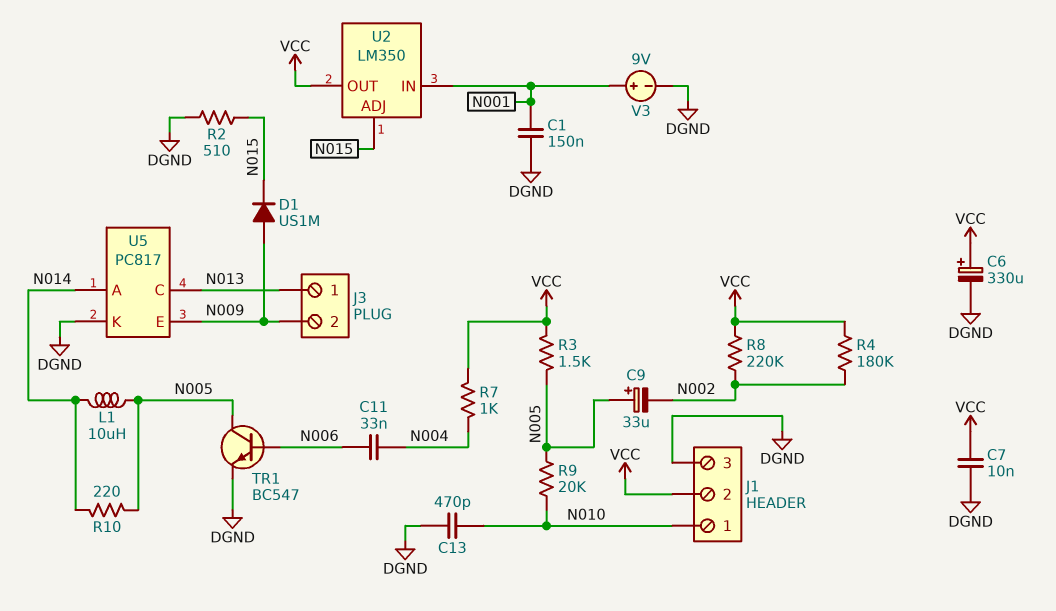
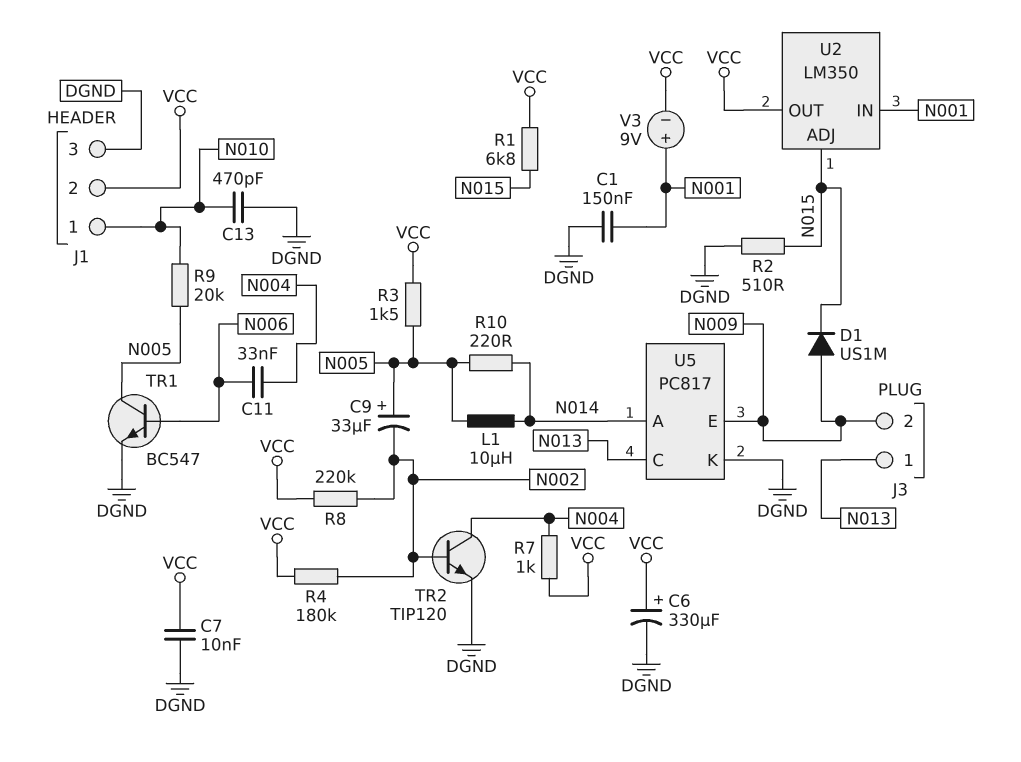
R1: none -> 6.8k (N015, VCC)
TR2: none -> NPN TIP120 (B N002, C N004, E DGND)
V3: 9V (plus N001, minus DGND) -> 9V (plus N001, minus VCC)

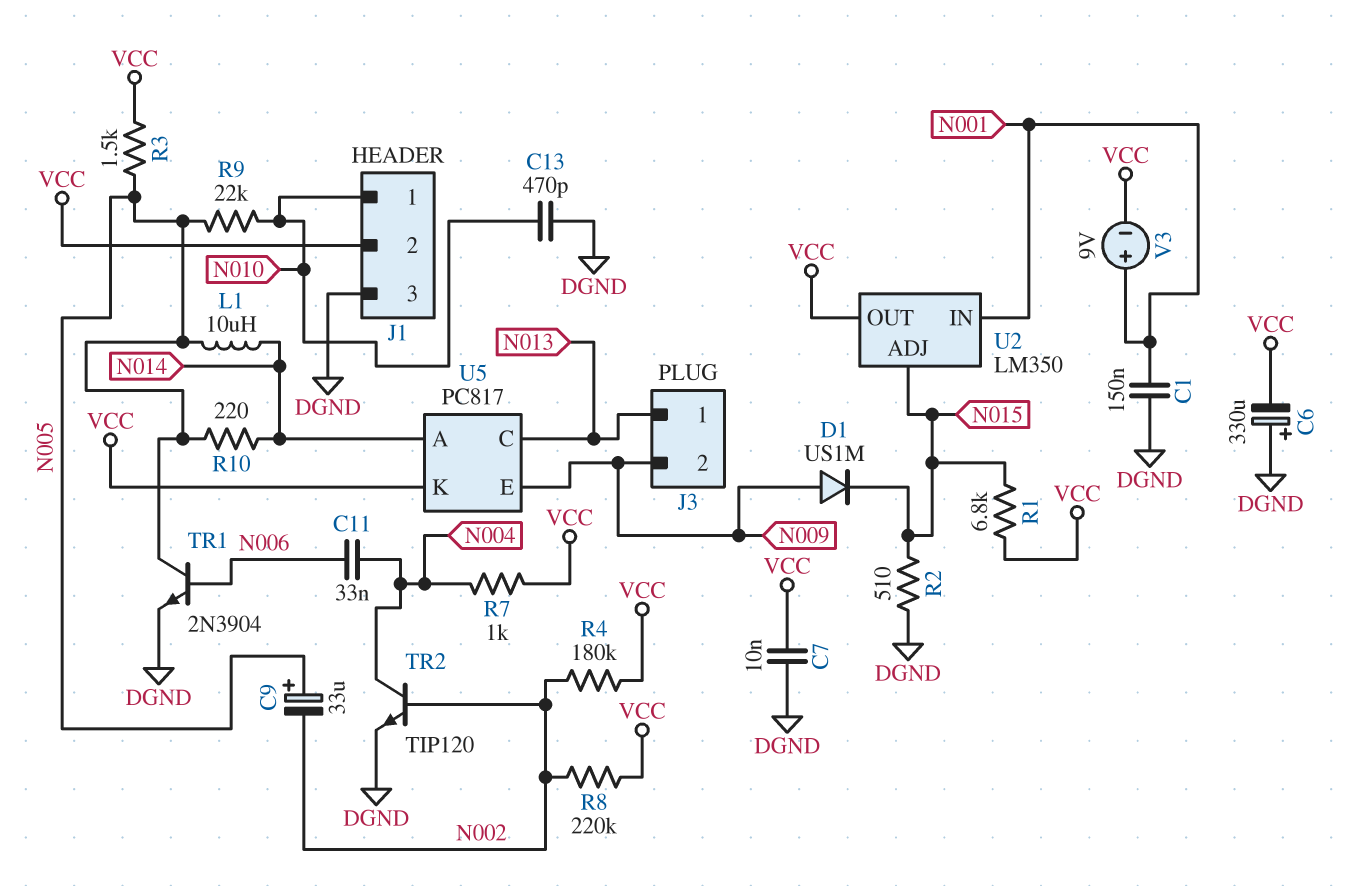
C6: 330uF (plus VCC, minus DGND) -> 330uF (plus DGND, minus VCC)
R9: 20k (N005, N010) -> 22k (N005, N010)
TR1: NPN BC547 (B N006, C N005, E DGND) -> NPN 2N3904 (B N006, C N005, E DGND)
U5 pin K: DGND -> VCC

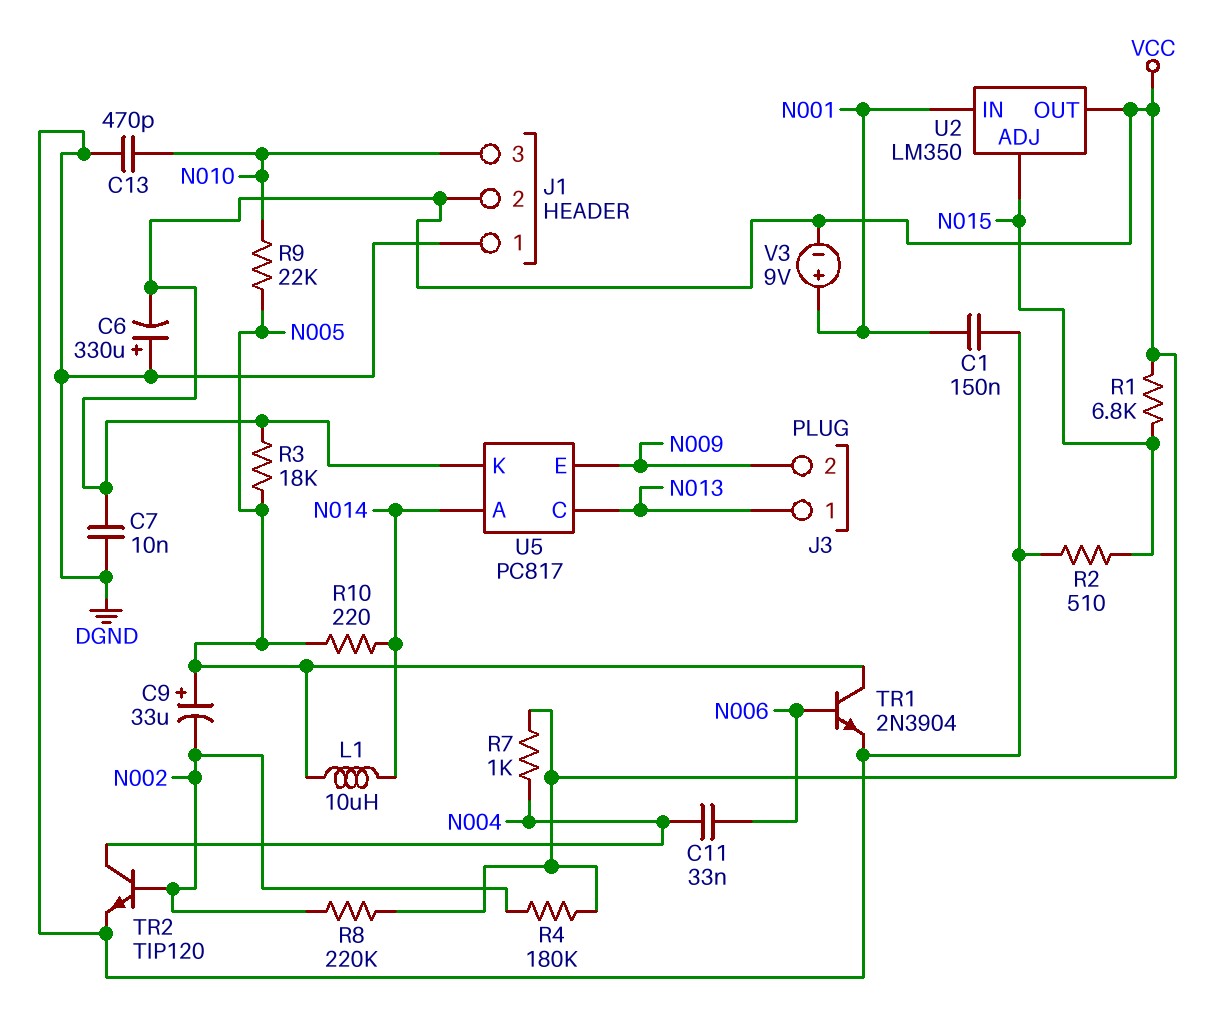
D1: diode US1M (A N009, K N015) -> none
J1 pin 1: N010 -> DGND
J1 pin 3: DGND -> N010
R3: 1.5k (N005, VCC) -> 18k (N005, VCC)

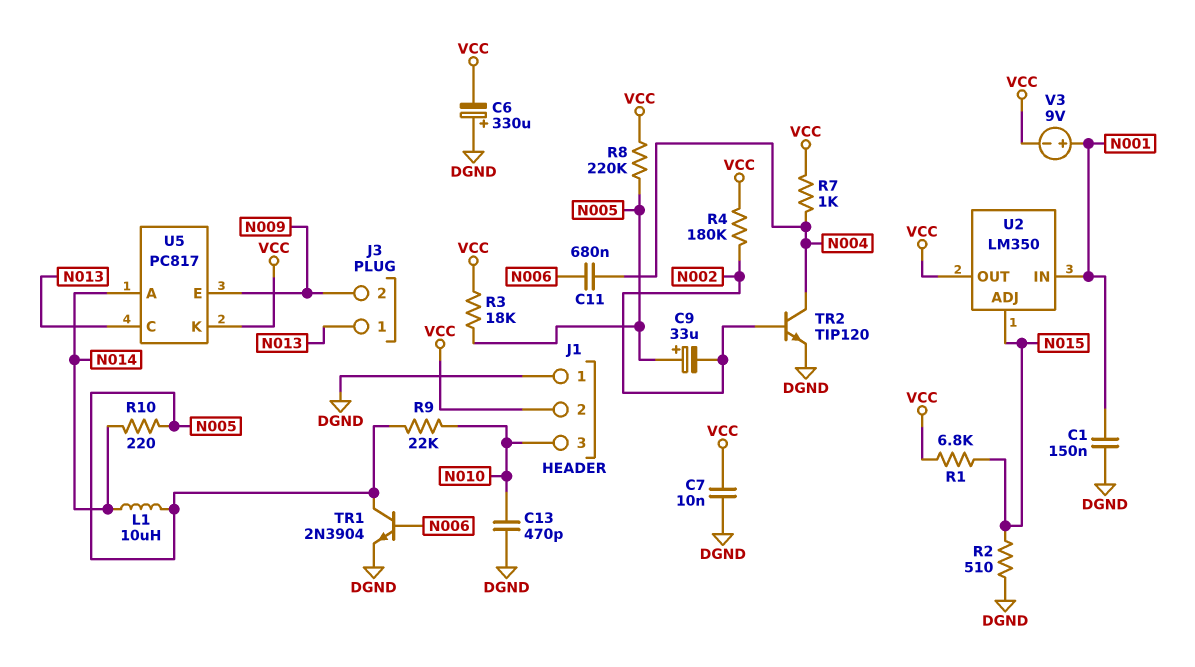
C11: 33nF (N004, N006) -> 680nF (N004, N006)
R8: 220k (N002, VCC) -> 220k (N005, VCC)

